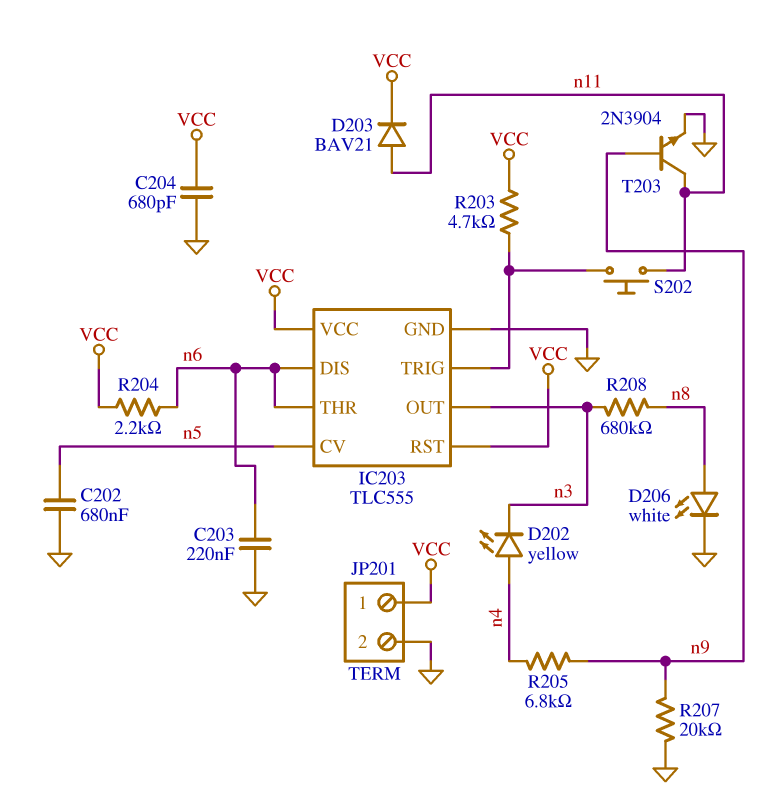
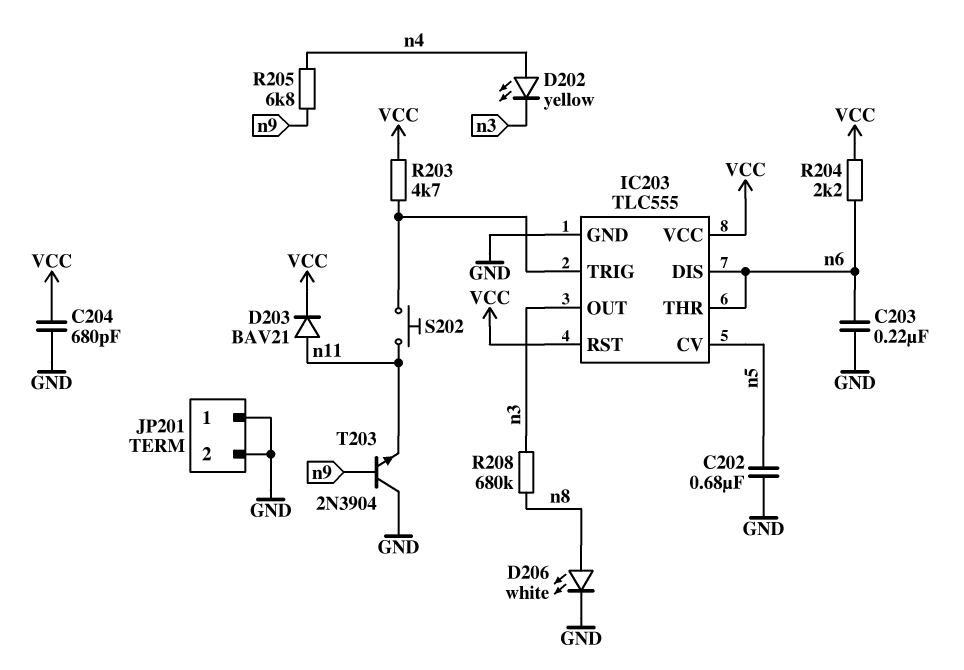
JP201 pin 1: VCC -> GND
R207: 20k (GND, n9) -> none
T203: NPN 2N3904 (B n9, C n11, E GND) -> NPN 2N3904 (B n9, C GND, E n11)

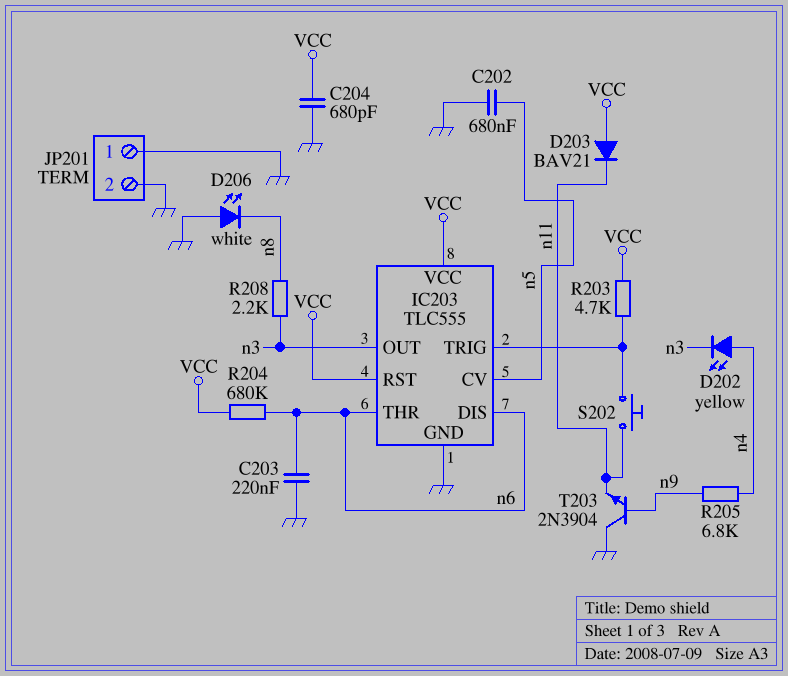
D203: diode BAV21 (A n11, K VCC) -> diode BAV21 (A VCC, K n11)
D206: LED white (A n8, K GND) -> LED white (A GND, K n8)
R204: 2.2k (VCC, n6) -> 680k (VCC, n6)
R208: 680k (n3, n8) -> 2.2k (n3, n8)

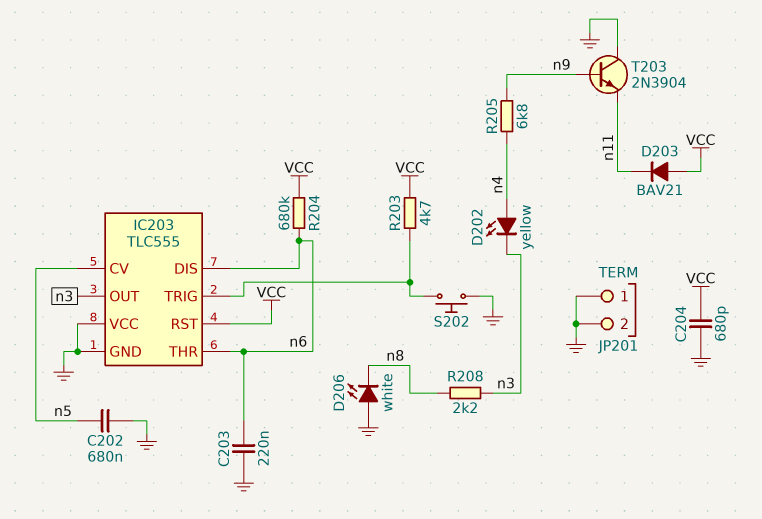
IC203 pin VCC: VCC -> GND
S202: button (IC203/TRIG, n11) -> button (GND, IC203/TRIG)

